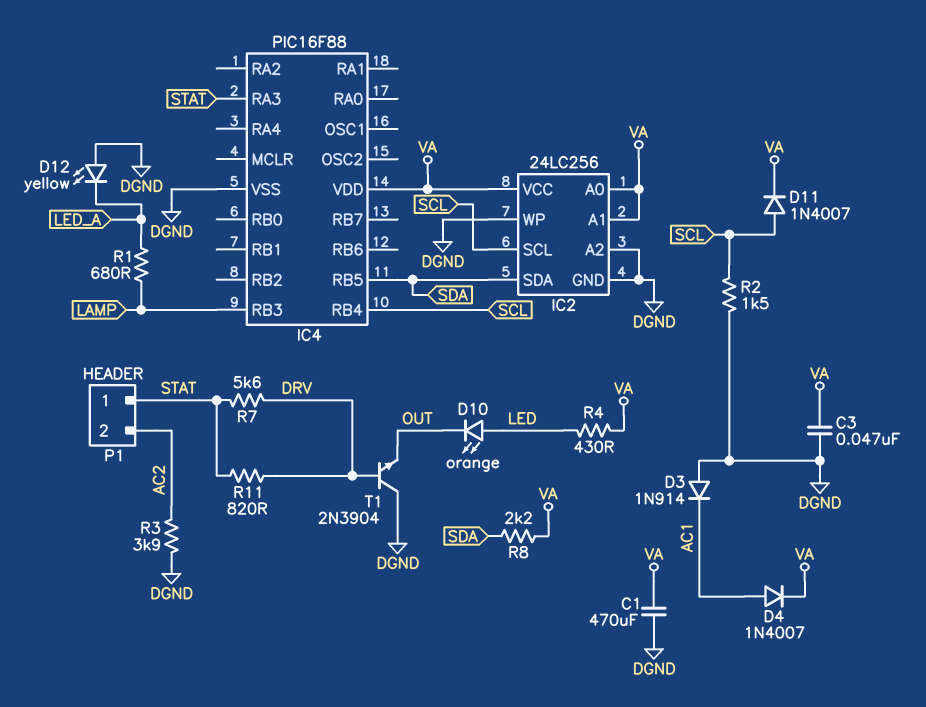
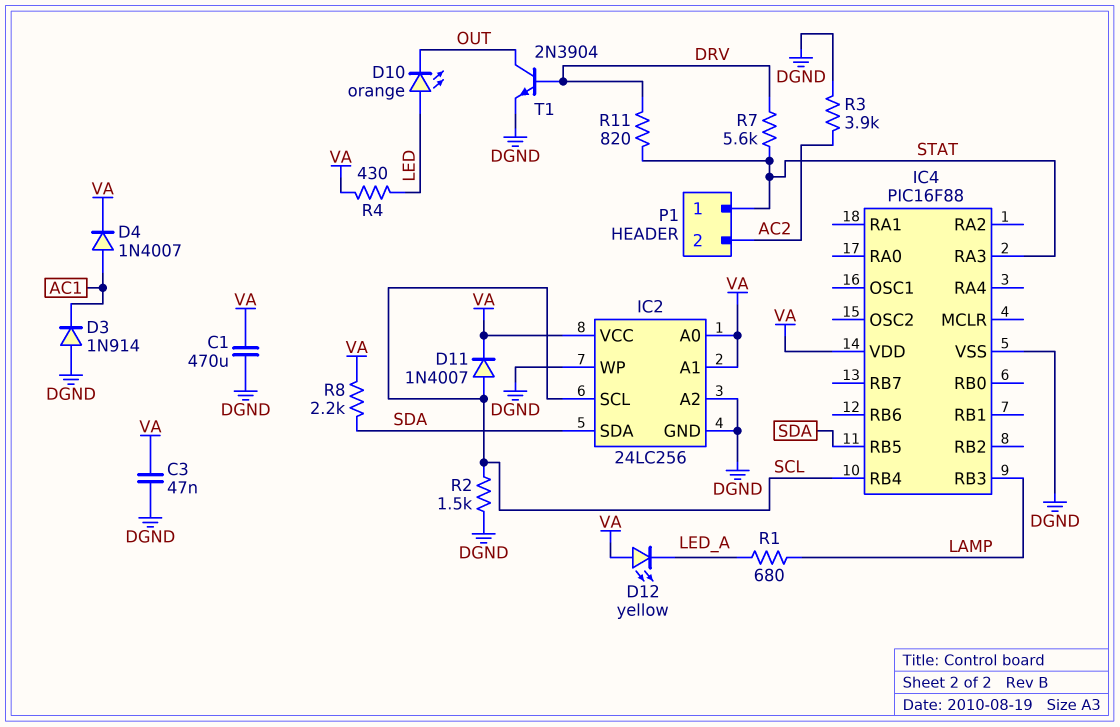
D12: LED yellow (A DGND, K LED_A) -> LED yellow (A VA, K LED_A)
T1: NPN 2N3904 (B DRV, C DGND, E OUT) -> NPN 2N3904 (B DRV, C OUT, E DGND)

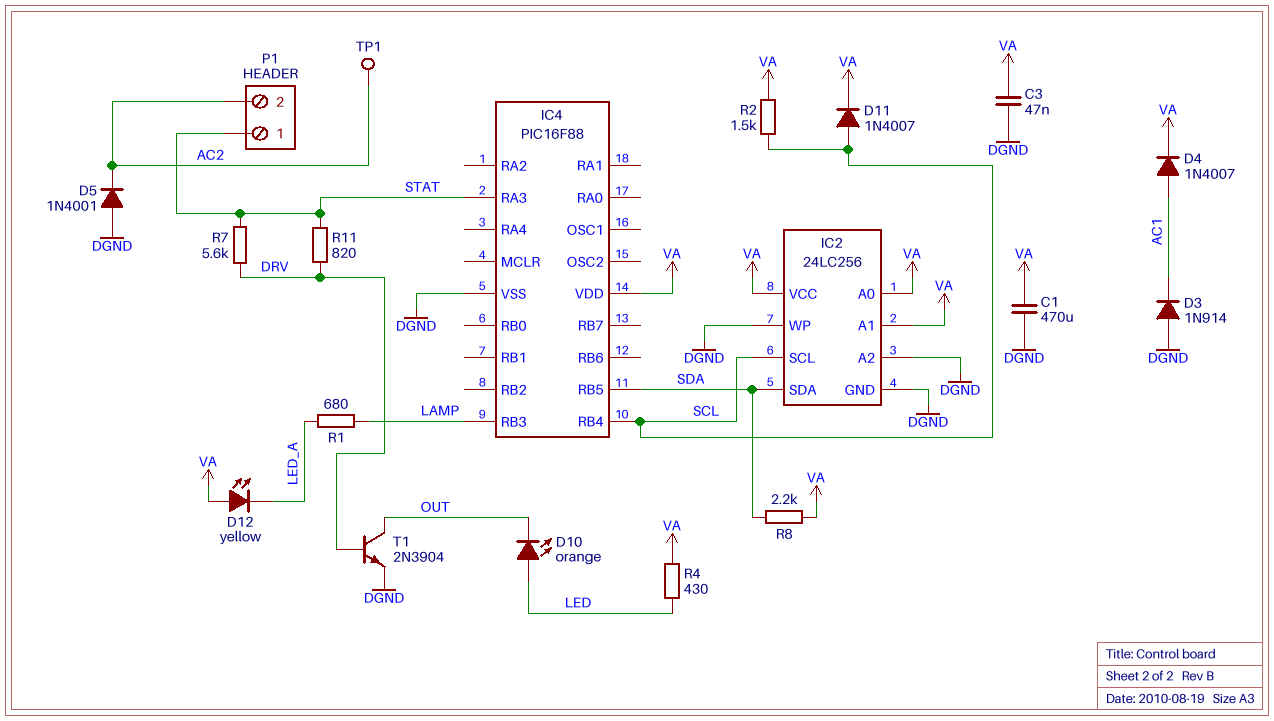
D5: none -> diode 1N4001 (A DGND, K AC2)
R2: 1.5k (DGND, SCL) -> 1.5k (SCL, VA)
R3: 3.9k (AC2, DGND) -> none
TP1: none -> test point (AC2)

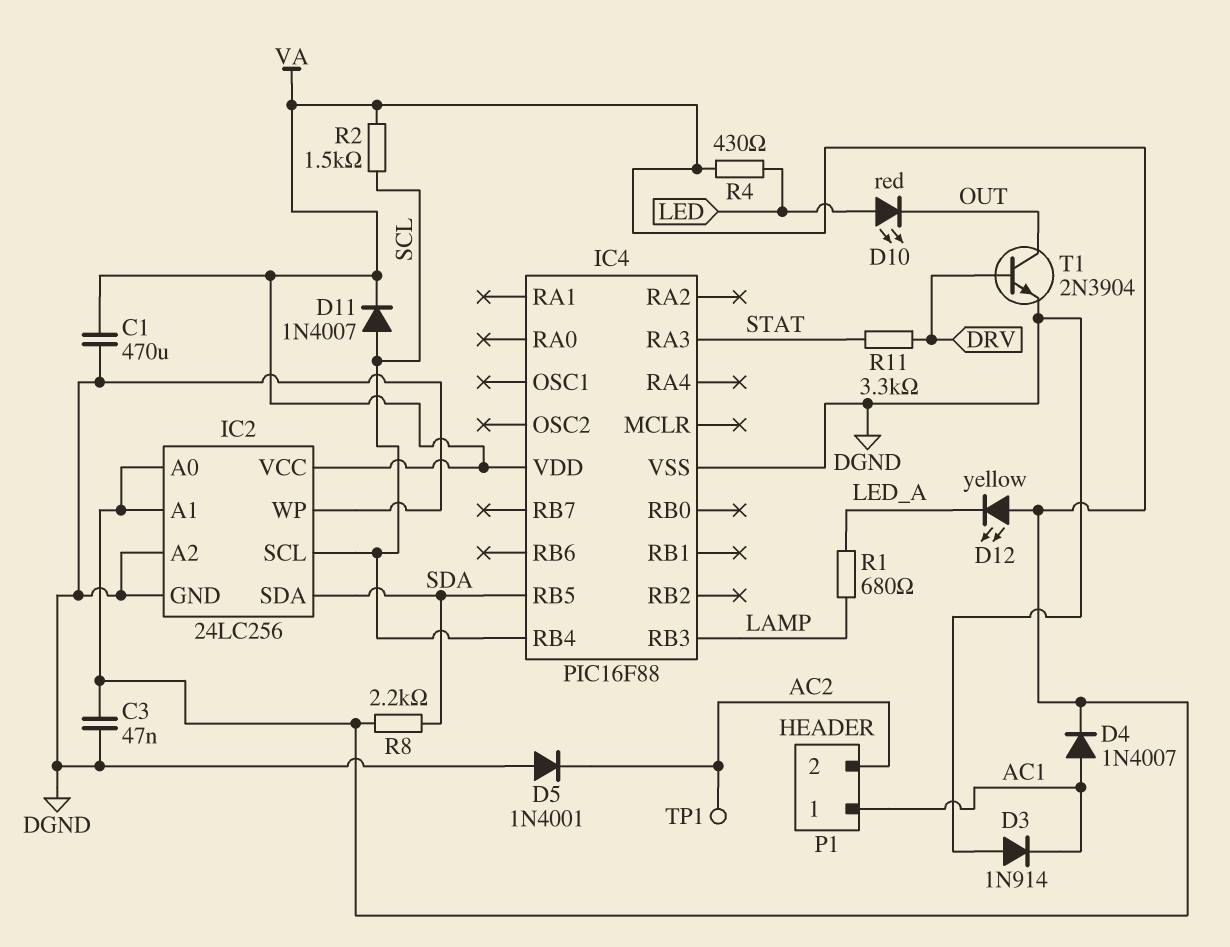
D10: LED orange (A LED, K OUT) -> LED red (A LED, K OUT)
P1 pin 1: STAT -> AC1
R7: 5.6k (DRV, STAT) -> none
R11: 820 (DRV, STAT) -> 3.3k (DRV, STAT)

